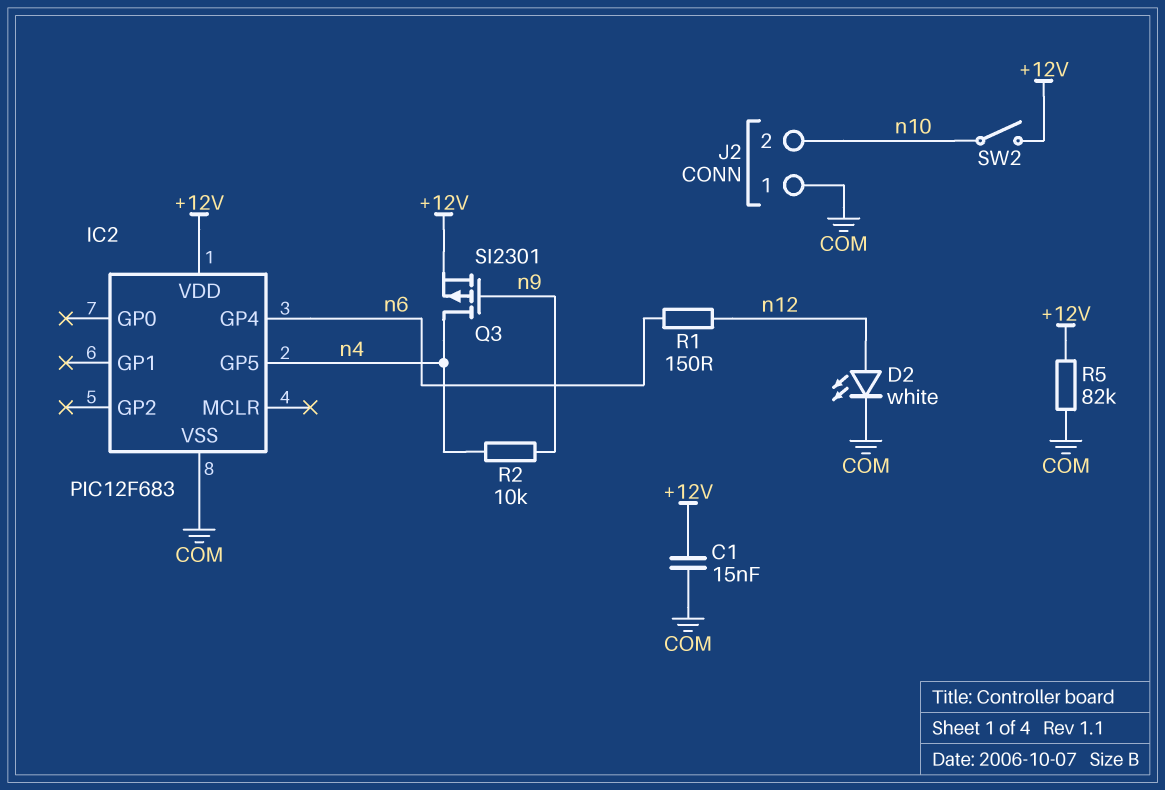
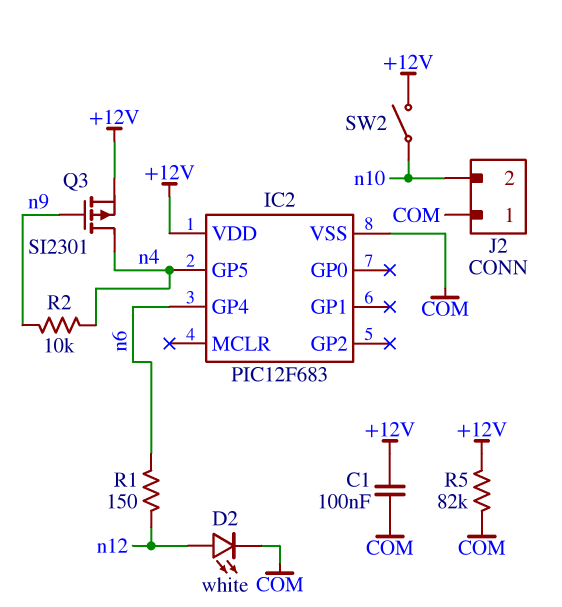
C1: 15nF (+12V, COM) -> 100nF (+12V, COM)

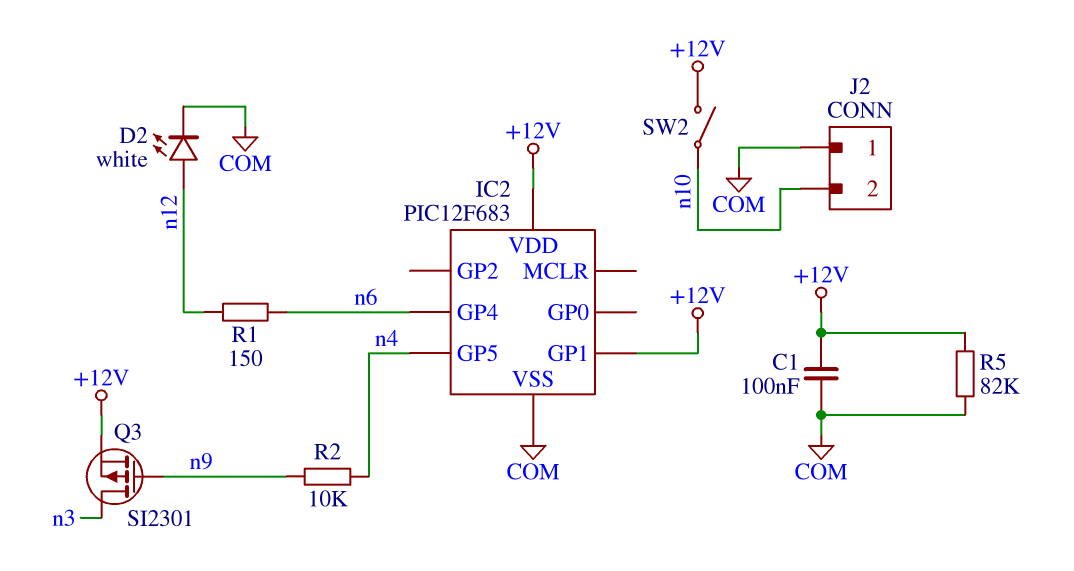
IC2 pin GP1: none -> +12V
Q3: PMOS SI2301 (G n9, D n4, S +12V) -> PMOS SI2301 (G n9, D n3, S +12V)

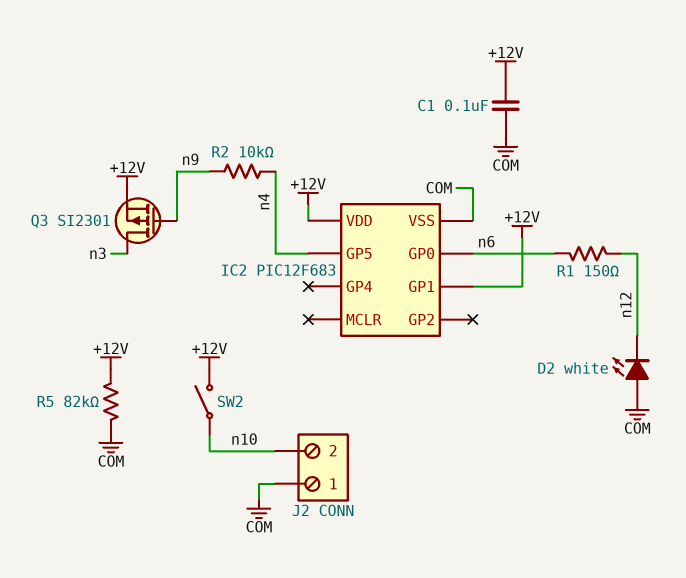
D2: LED white (A n12, K COM) -> LED white (A COM, K n12)
IC2 pin GP0: none -> n6
IC2 pin GP4: n6 -> none

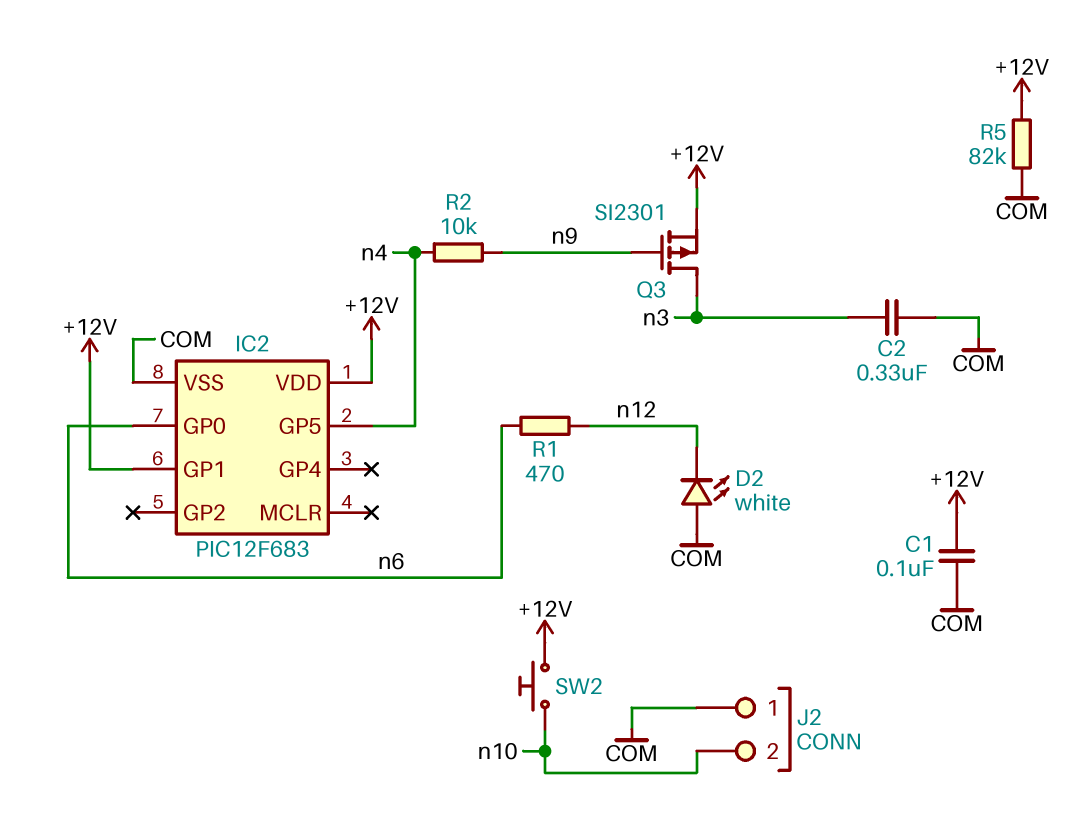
C2: none -> 330nF (COM, n3)
R1: 150 (n6, n12) -> 470 (n6, n12)
SW2: switch (+12V, n10) -> button (+12V, n10)

